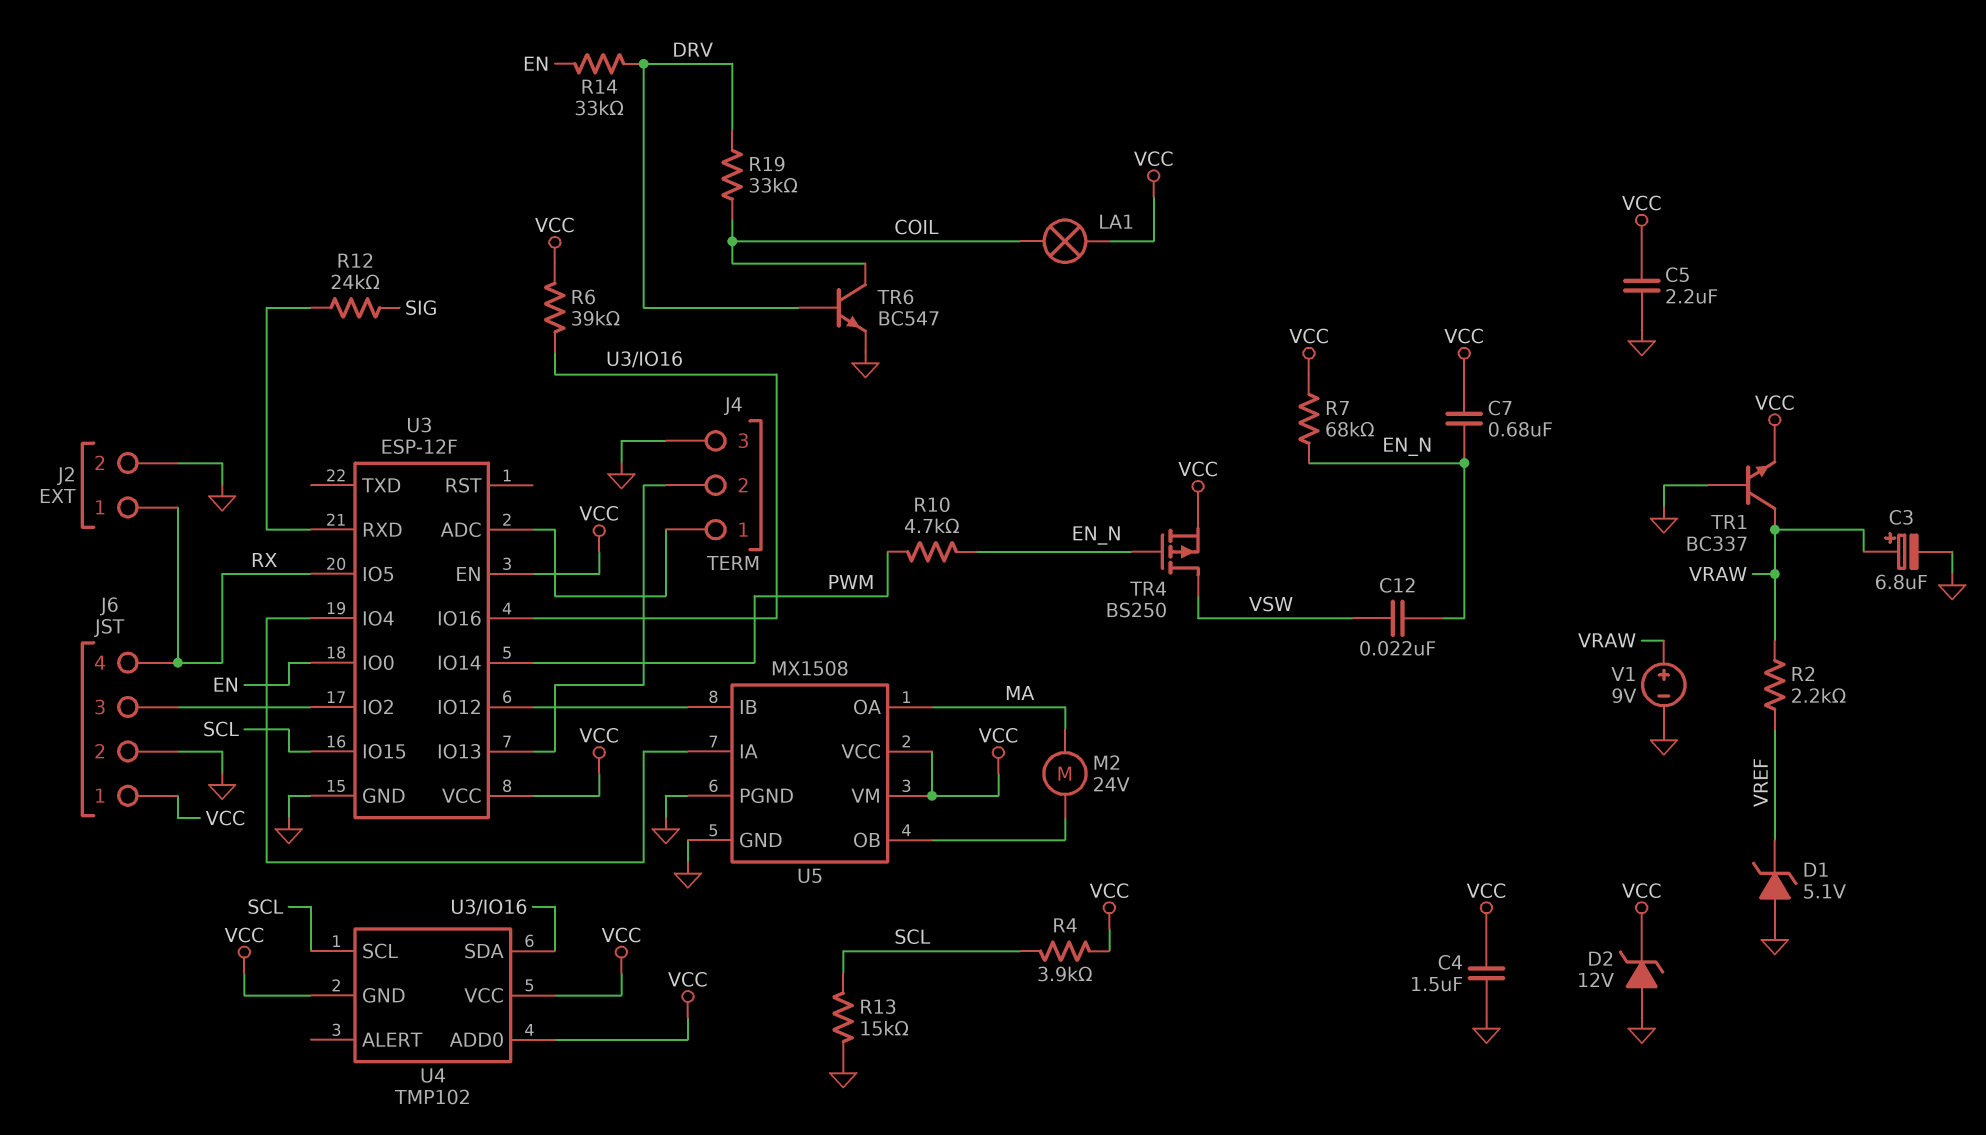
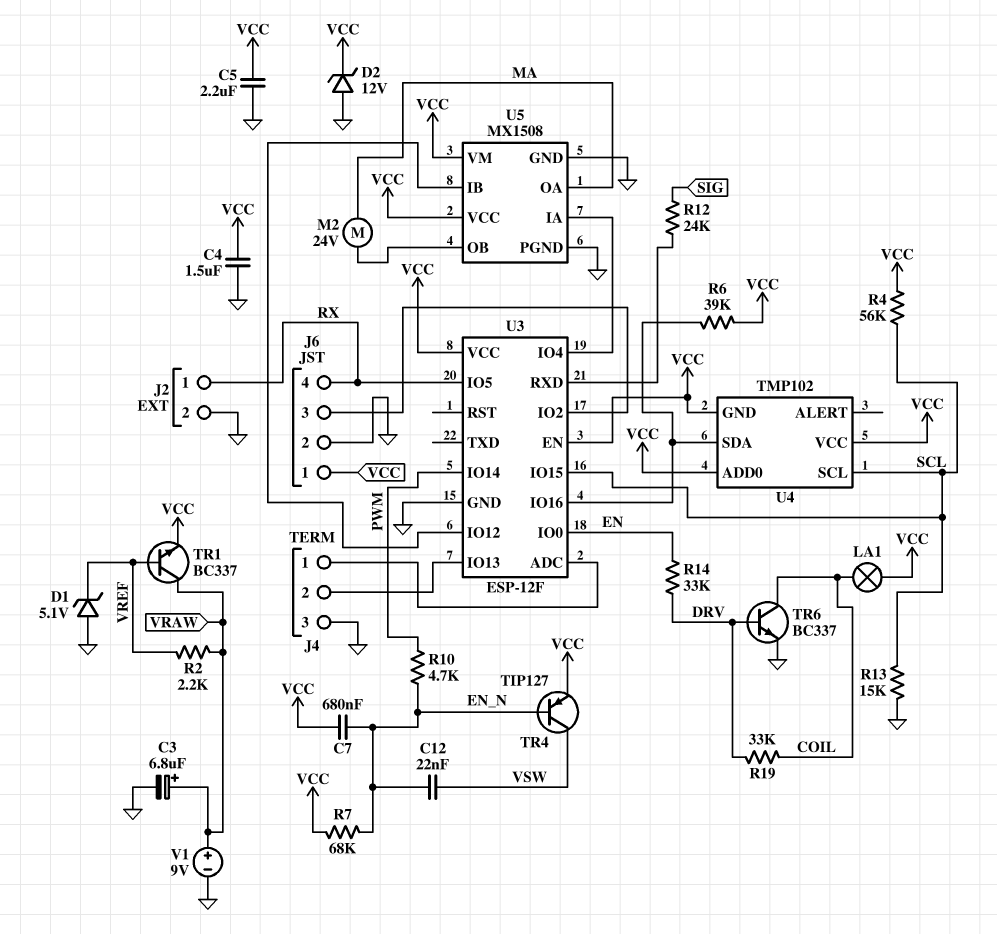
R4: 3.9k (SCL, VCC) -> 56k (SCL, VCC)
TR1: NPN BC337 (B GND, C VRAW, E VCC) -> NPN BC337 (B VREF, C VRAW, E VCC)
TR4: PMOS BS250 (G EN_N, D VSW, S VCC) -> PNP TIP127 (B EN_N, C VSW, E VCC)
TR6: NPN BC547 (B DRV, C COIL, E GND) -> NPN BC337 (B DRV, C COIL, E GND)

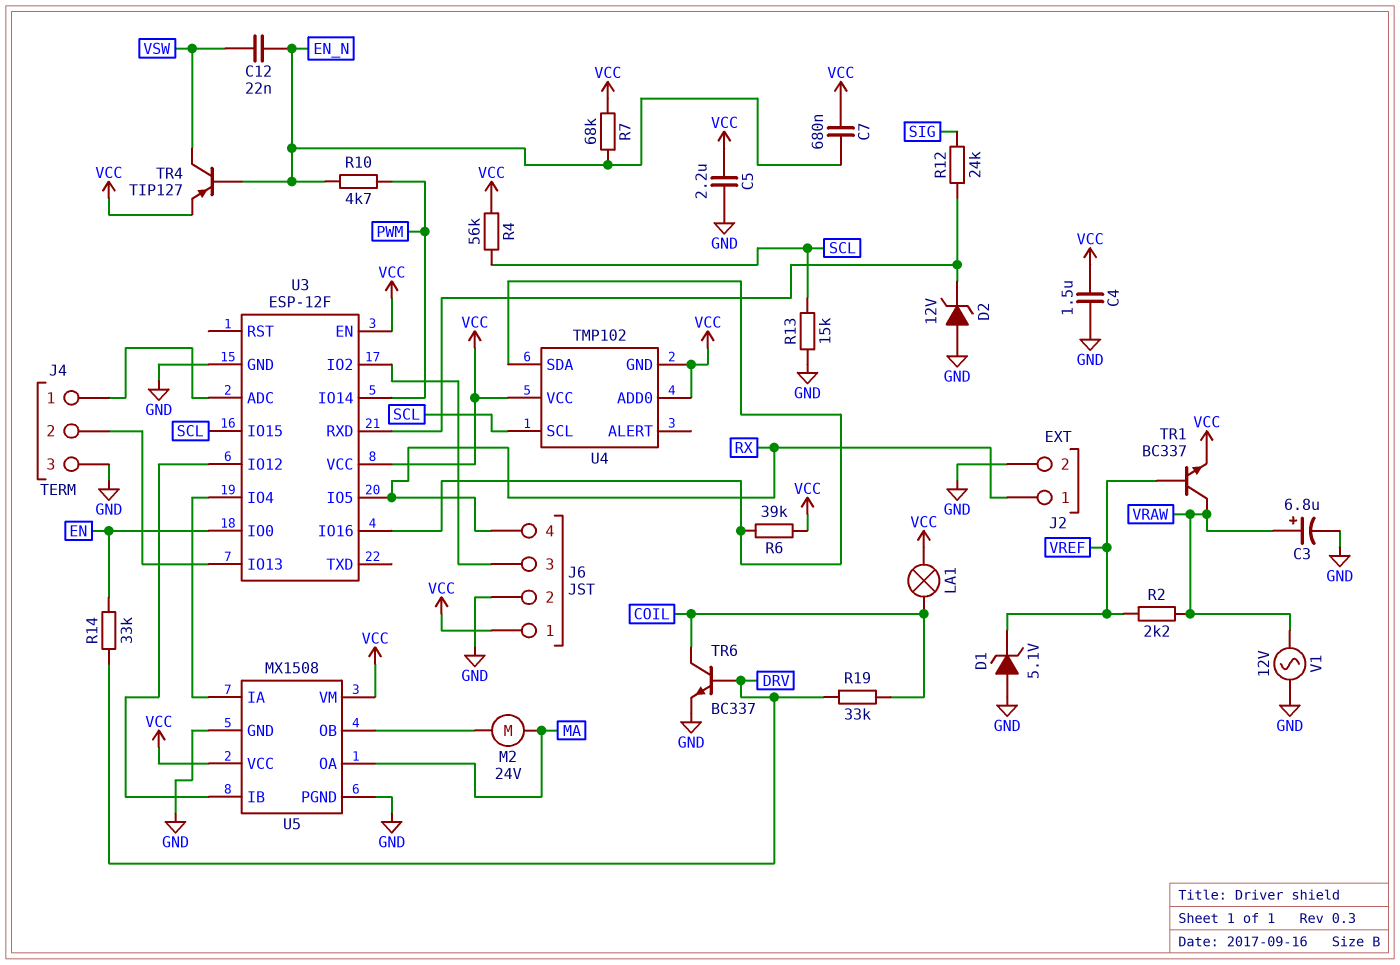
D2: zener 12V (A GND, K VCC) -> zener 12V (A GND, K U3/RXD)
V1: 9V (plus VRAW, minus GND) -> AC 12V (GND, VRAW)

